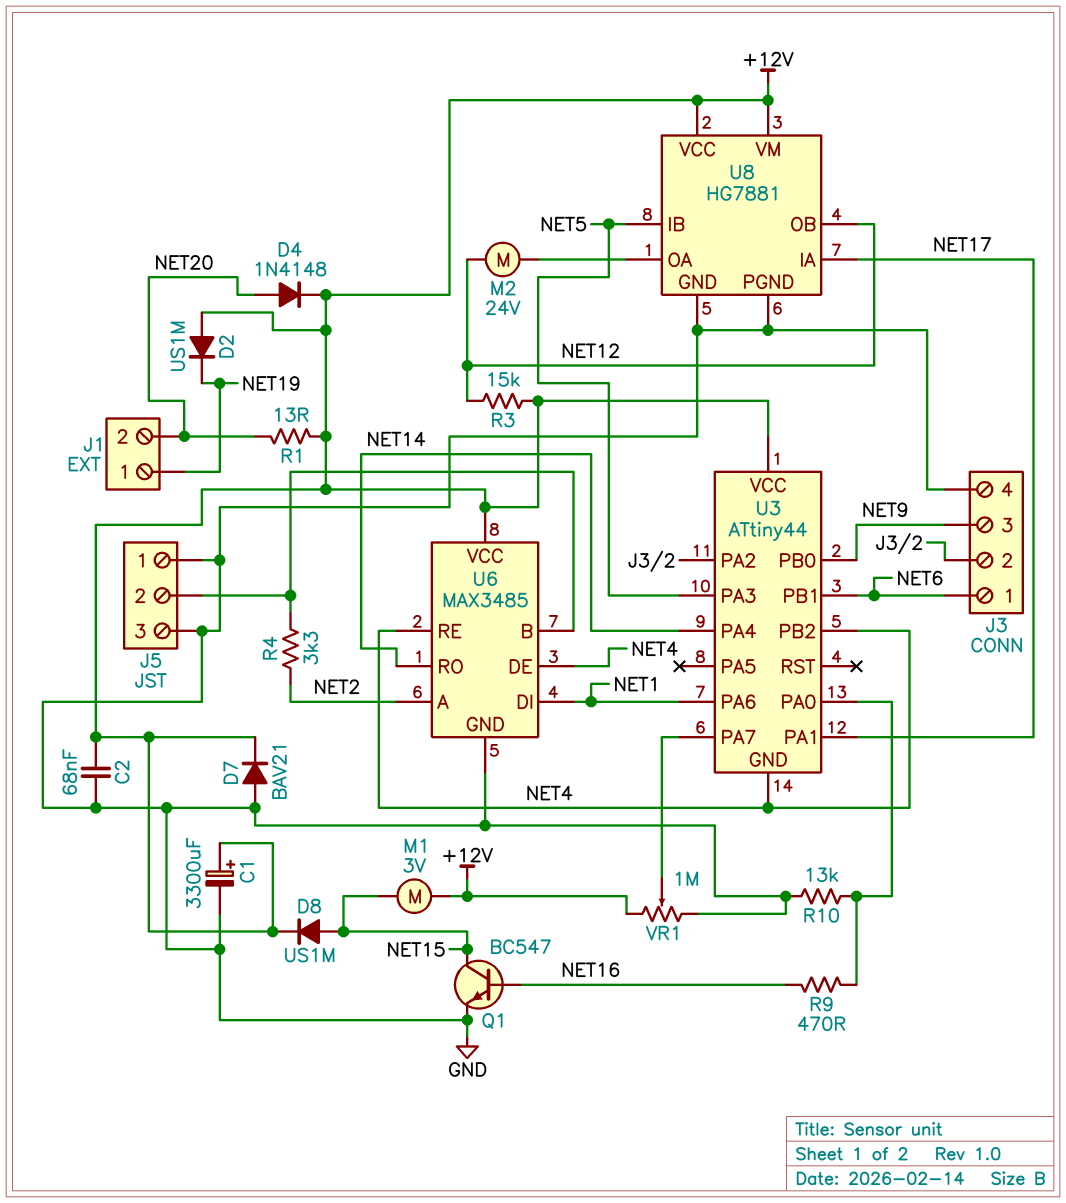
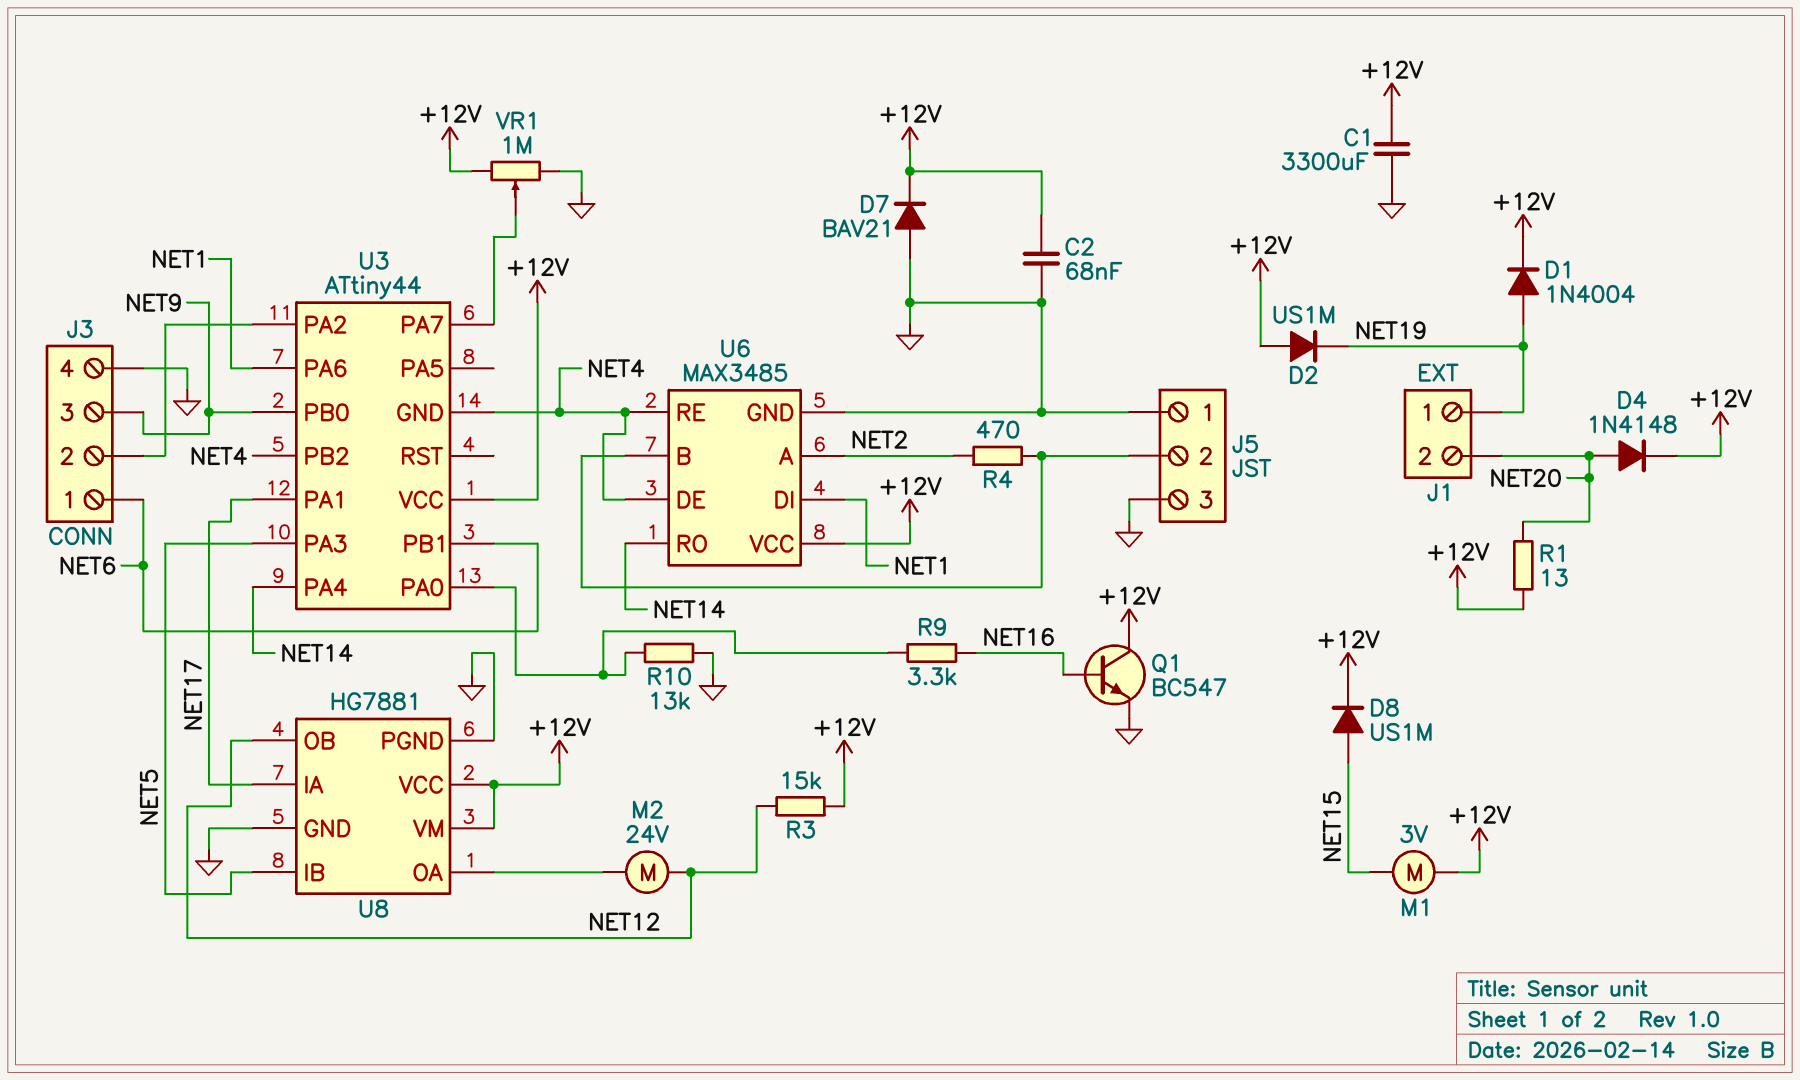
C1: 3300uF (plus +12V, minus GND) -> 3300uF (+12V, GND)
D1: none -> diode 1N4004 (A NET19, K +12V)
Q1: NPN BC547 (B NET16, C NET15, E GND) -> NPN BC547 (B NET16, C +12V, E GND)
R4: 3.3k (J5/2, NET2) -> 470 (J5/2, NET2)
R9: 470 (NET16, U3/PA0) -> 3.3k (NET16, U3/PA0)

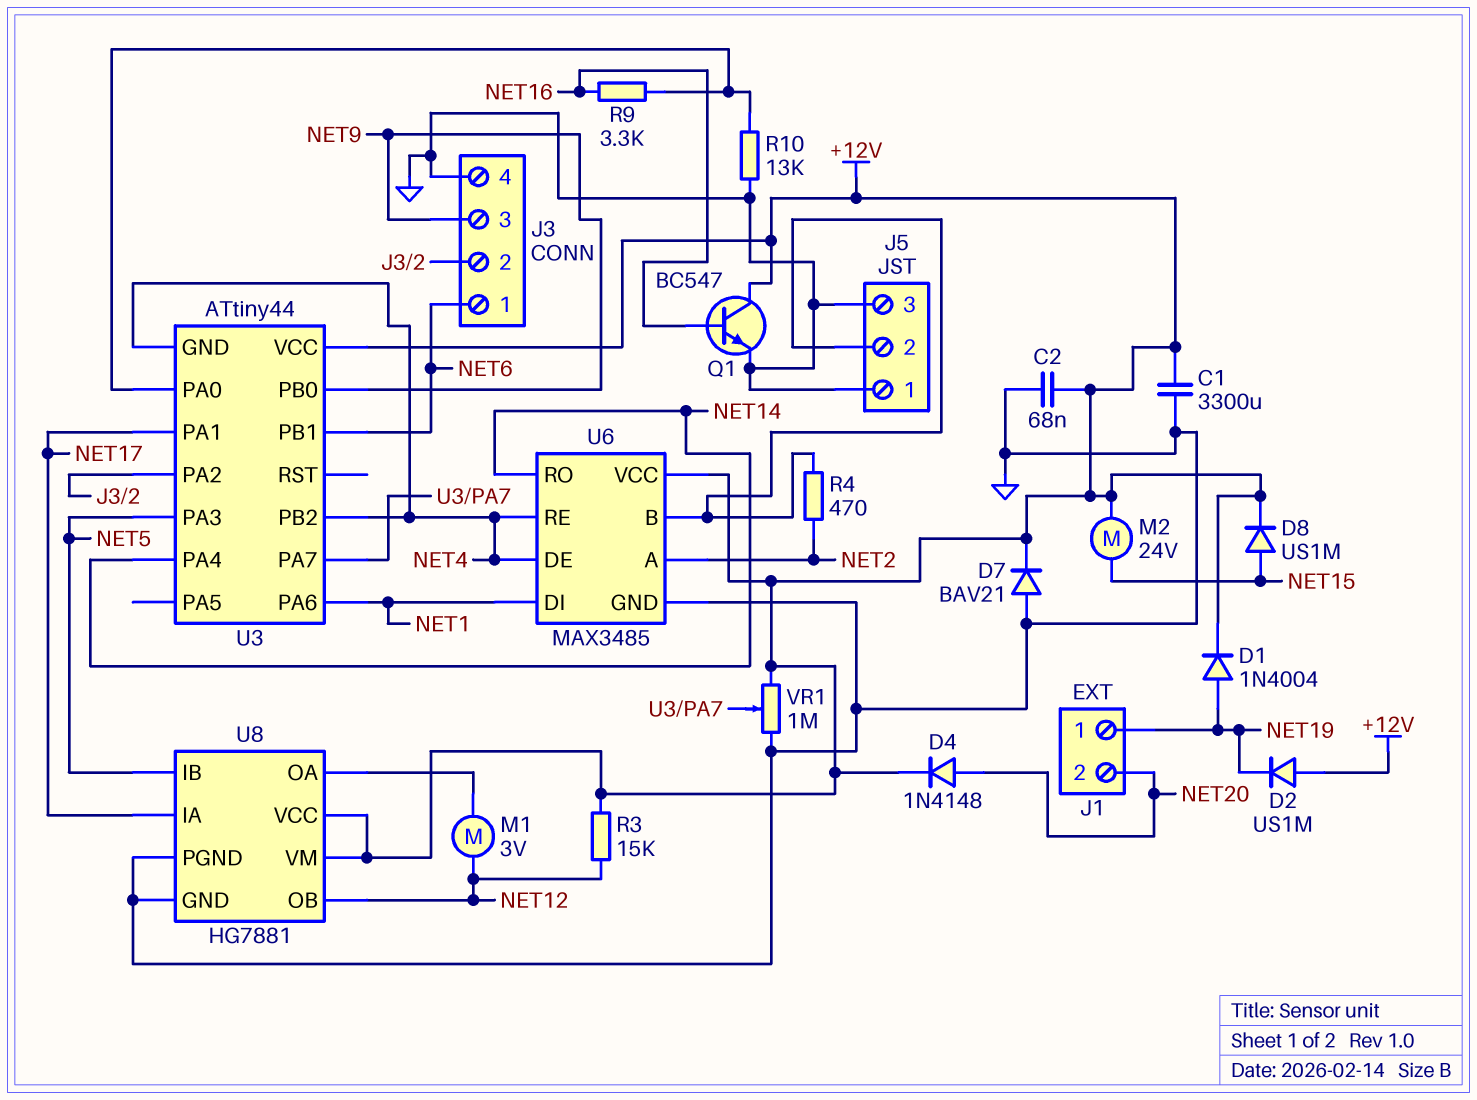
M1: motor 3V (+12V, NET15) -> motor 3V (NET12, U8/OA)
M2: motor 24V (NET12, U8/OA) -> motor 24V (+12V, NET15)
R1: 13 (+12V, NET20) -> none

